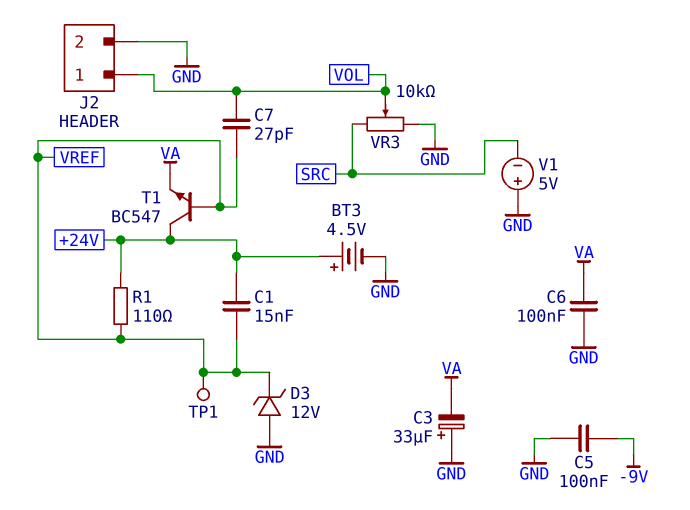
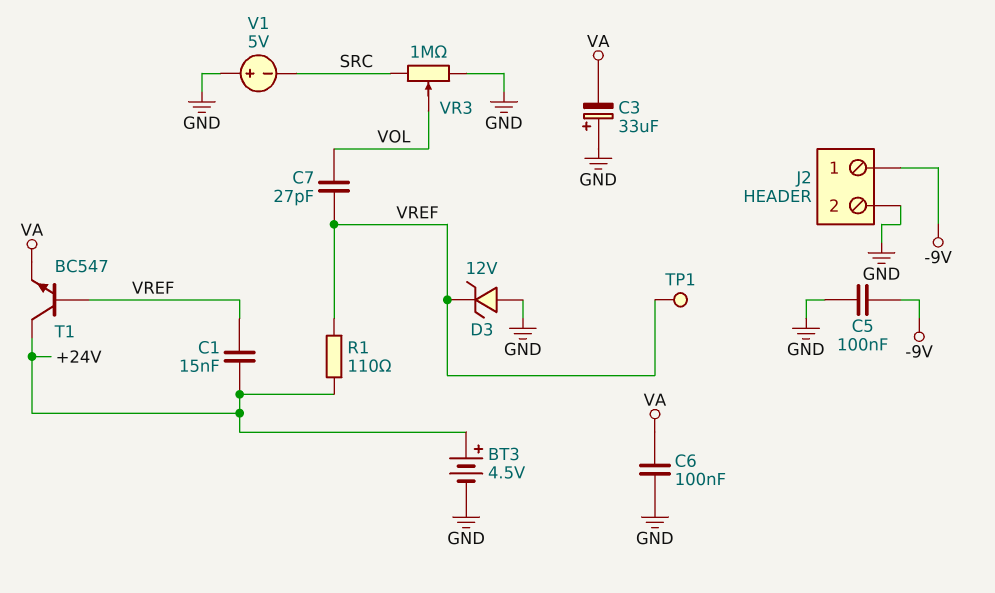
J2 pin 1: VOL -> -9V
VR3: 10k (GND, SRC, wiper VOL) -> 1M (GND, SRC, wiper VOL)

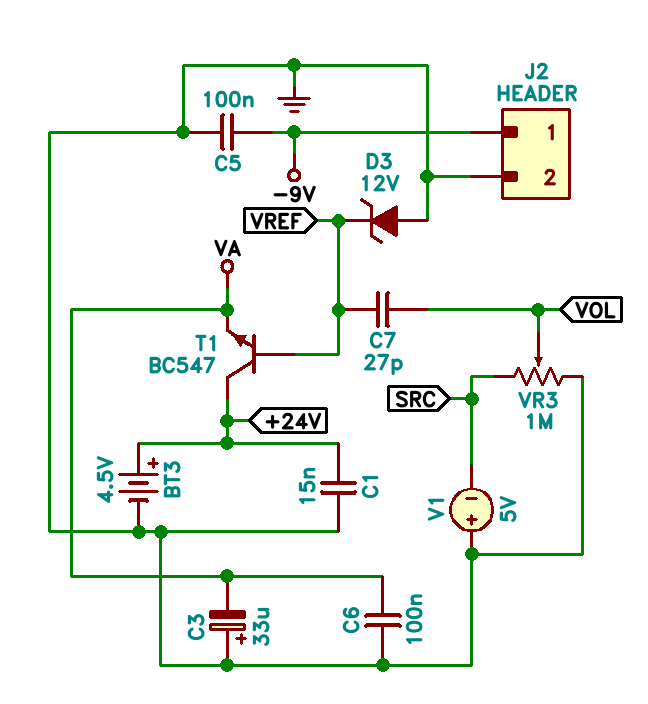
C1: 15nF (+24V, VREF) -> 15nF (+24V, GND)
R1: 110 (+24V, VREF) -> none
TP1: test point (VREF) -> none

